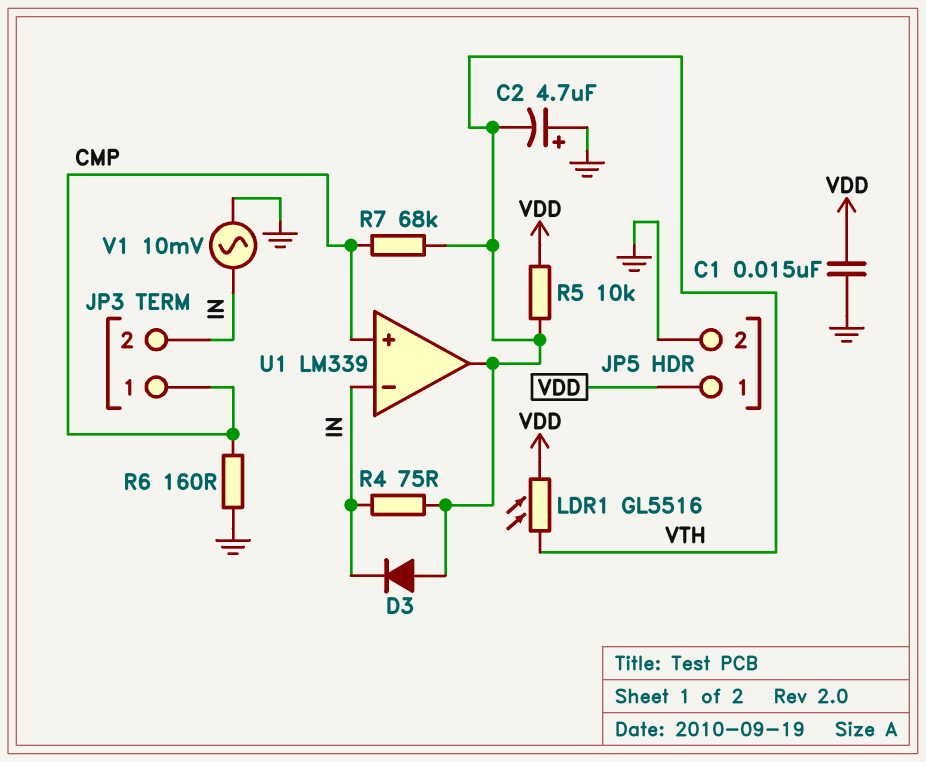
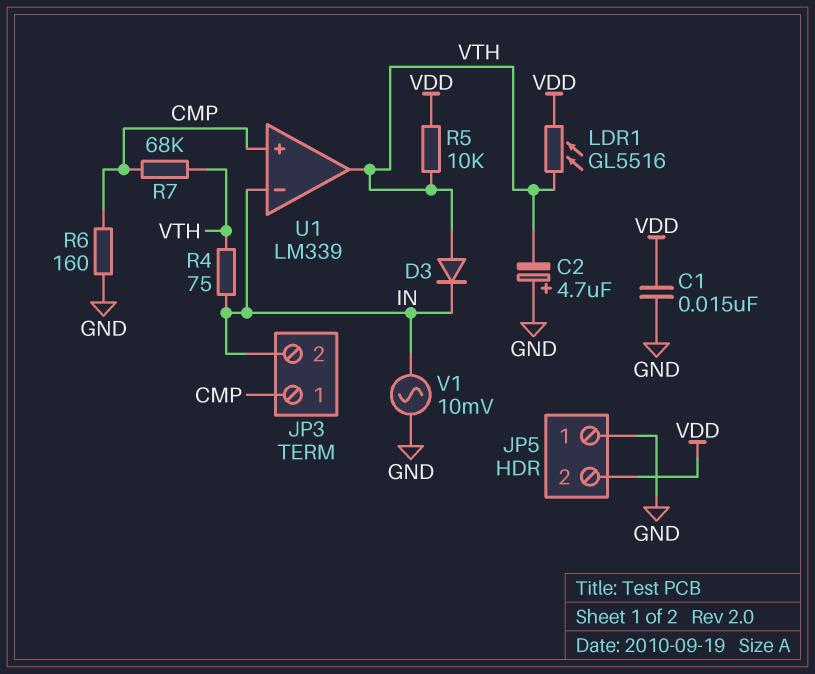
JP5 pin 1: VDD -> GND
JP5 pin 2: GND -> VDD

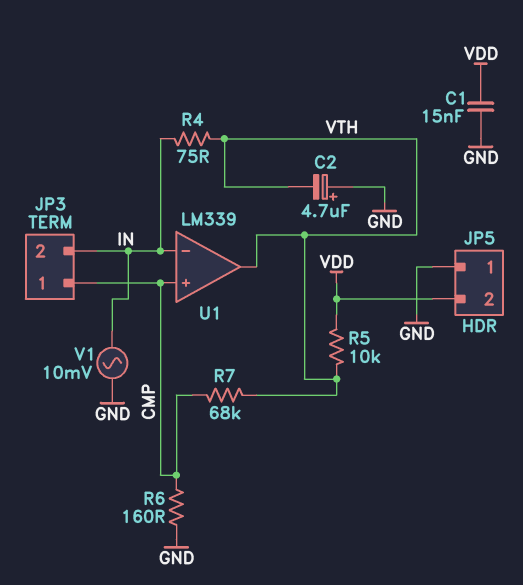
D3: diode (A VTH, K IN) -> none
LDR1: GL5516 (VDD, VTH) -> none

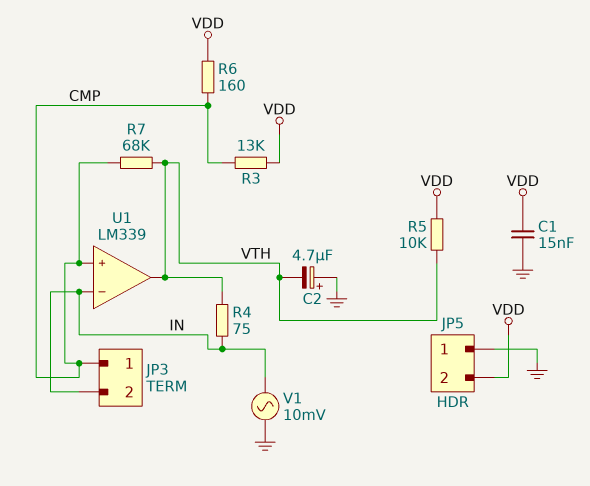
R3: none -> 13k (CMP, VDD)
R6: 160 (CMP, GND) -> 160 (CMP, VDD)

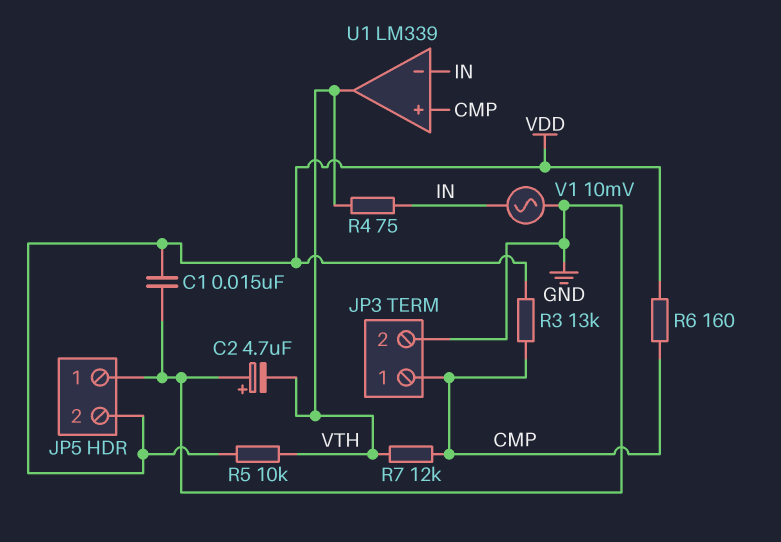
JP3 pin 2: IN -> GND
R7: 68k (CMP, VTH) -> 12k (CMP, VTH)

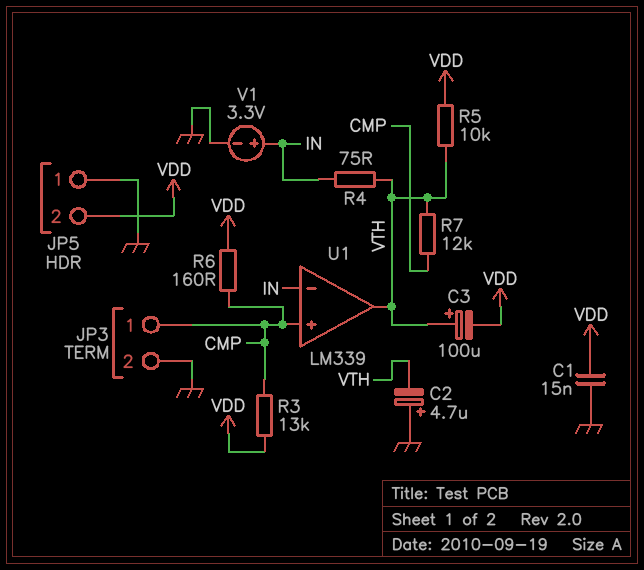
C3: none -> 100uF (plus VTH, minus VDD)
V1: AC 10mV (GND, IN) -> 3.3V (plus IN, minus GND)

